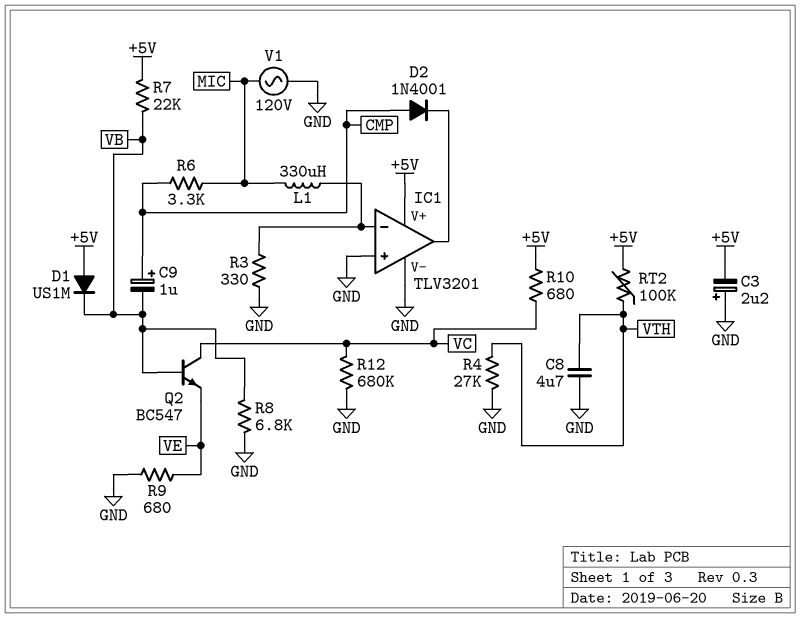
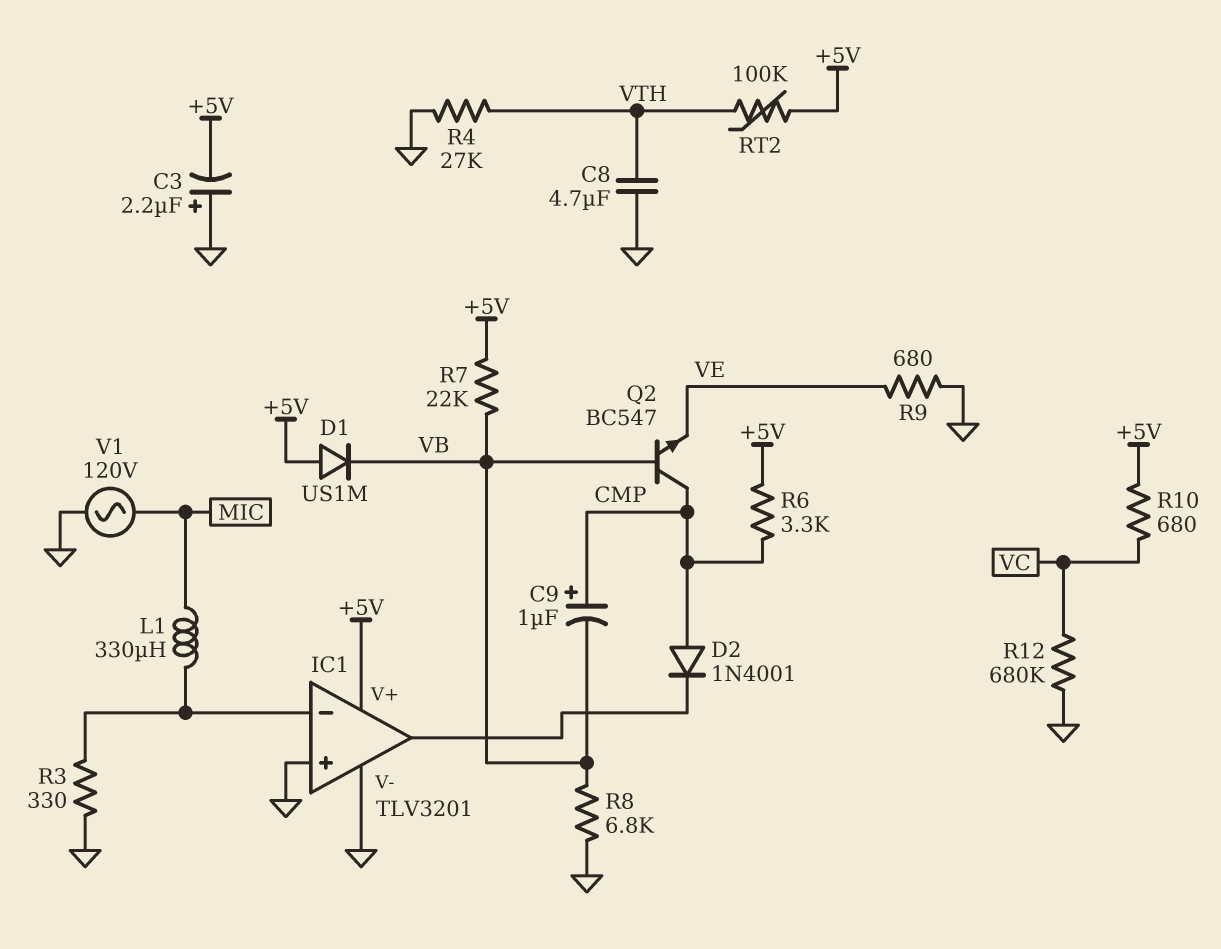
Q2: NPN BC547 (B VB, C VC, E VE) -> NPN BC547 (B VB, C CMP, E VE)
R6: 3.3k (CMP, MIC) -> 3.3k (+5V, CMP)

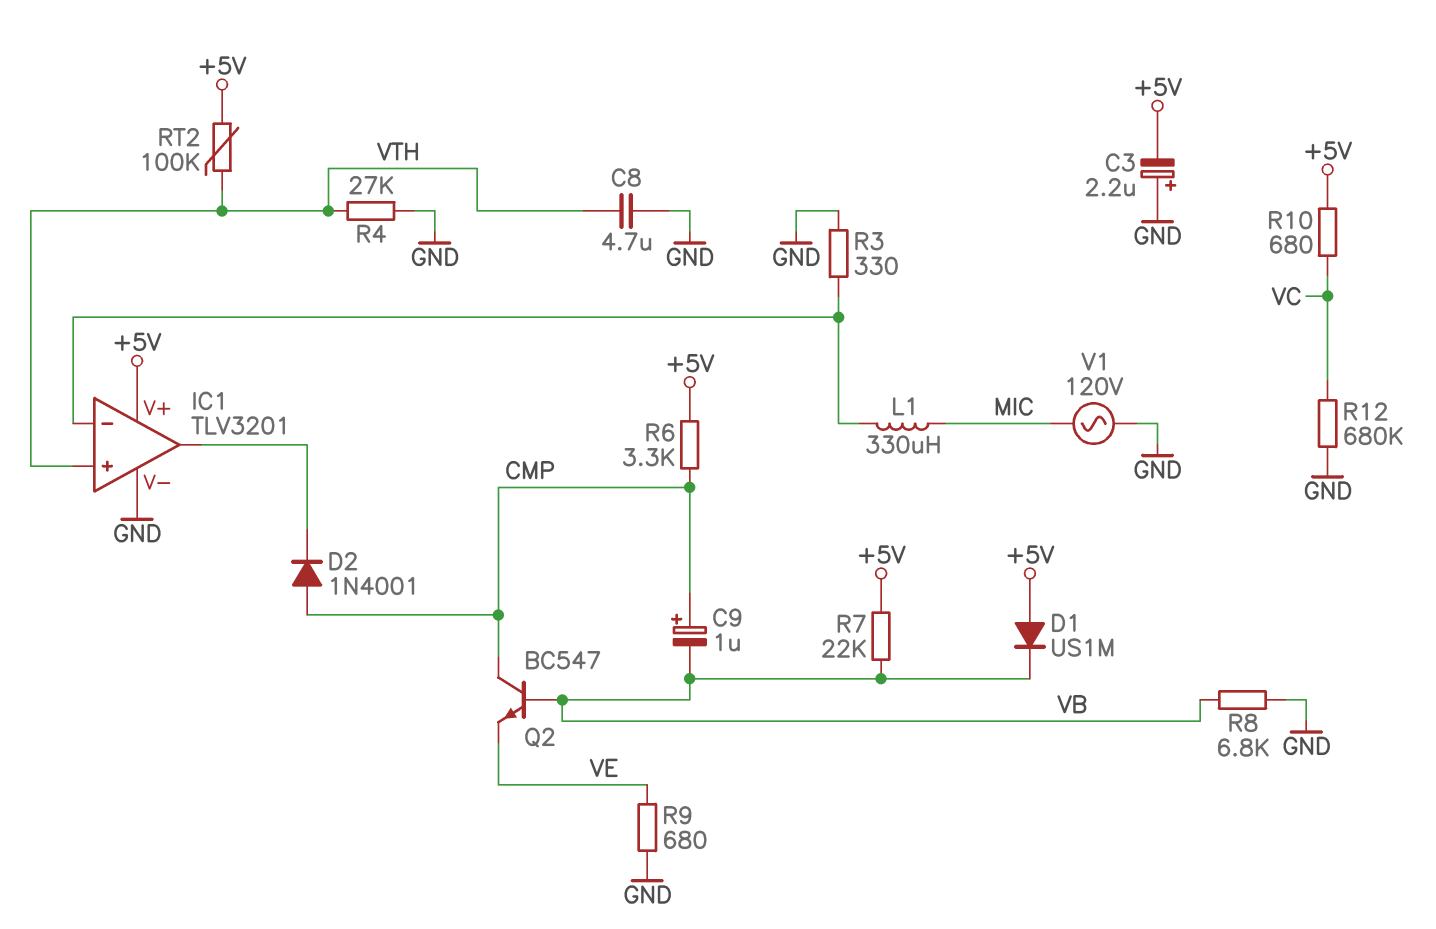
IC1 pin in+: GND -> VTH

